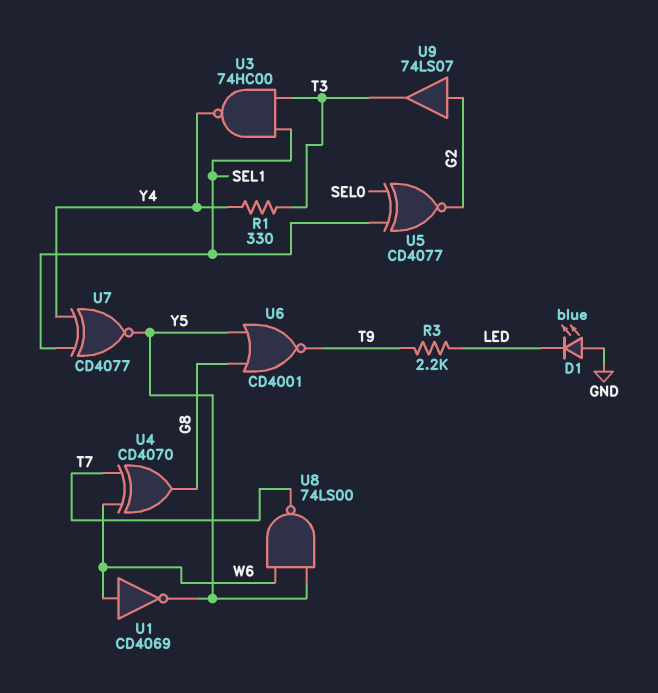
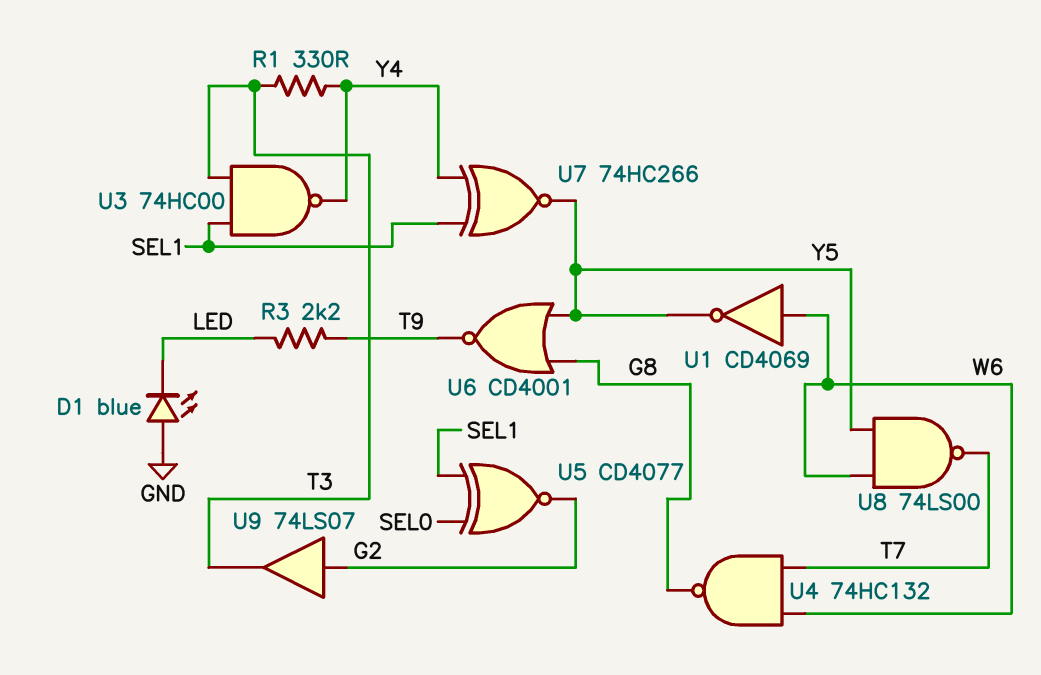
U4: XOR CD4070 (in T7, in W6, out G8) -> NAND 74HC132 (in T7, in W6, out G8)
U7: XNOR CD4077 (in SEL1, in Y4, out Y5) -> XNOR 74HC266 (in SEL1, in Y4, out Y5)

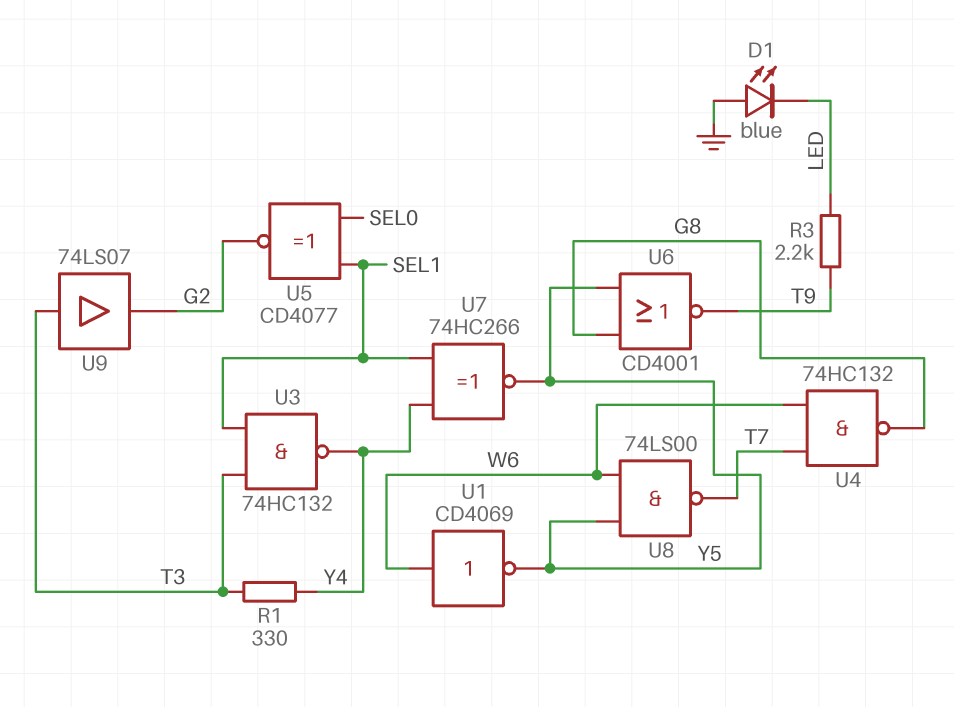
U3: NAND 74HC00 (in SEL1, in T3, out Y4) -> NAND 74HC132 (in SEL1, in T3, out Y4)
U9: buffer 74LS07 (in G2, out T3) -> buffer 74LS07 (in T3, out G2)

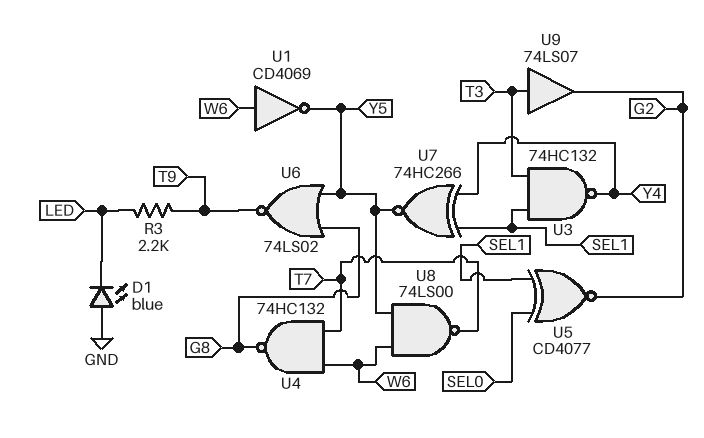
R1: 330 (T3, Y4) -> none
U6: NOR CD4001 (in G8, in Y5, out T9) -> NOR 74LS02 (in G8, in Y5, out T9)

